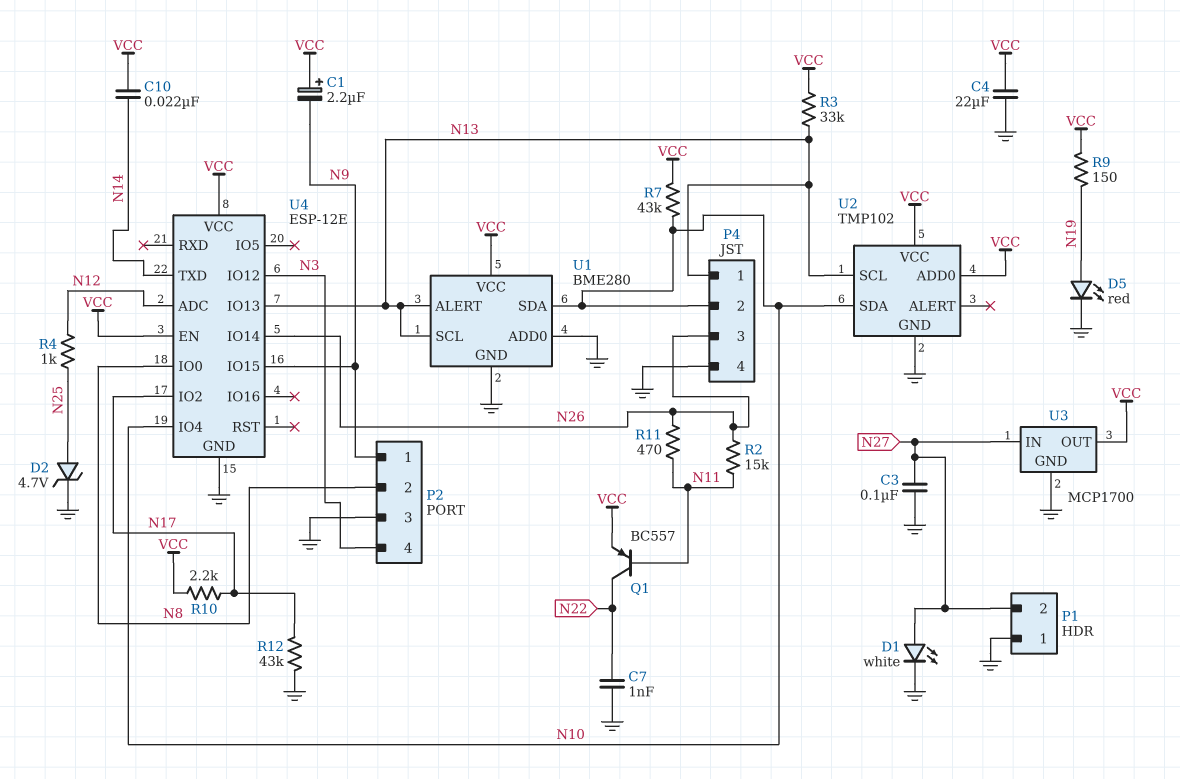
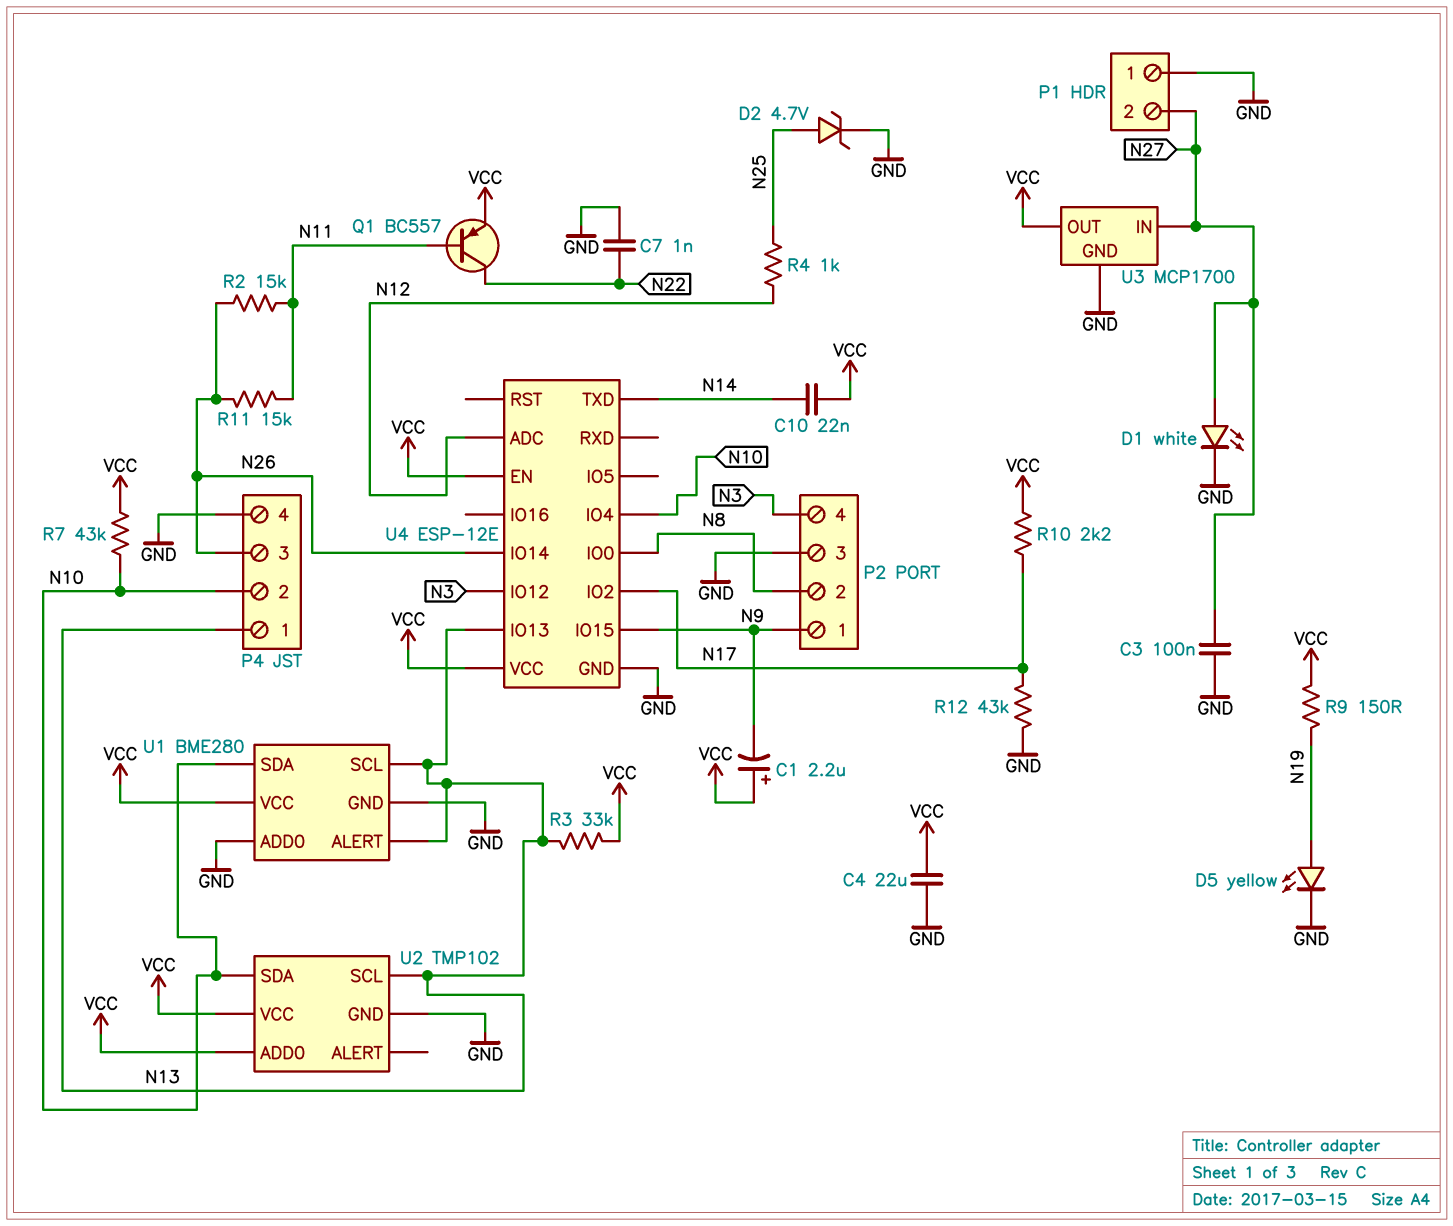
D5: LED red (A N19, K GND) -> LED yellow (A N19, K GND)
R11: 470 (N11, N26) -> 15k (N11, N26)

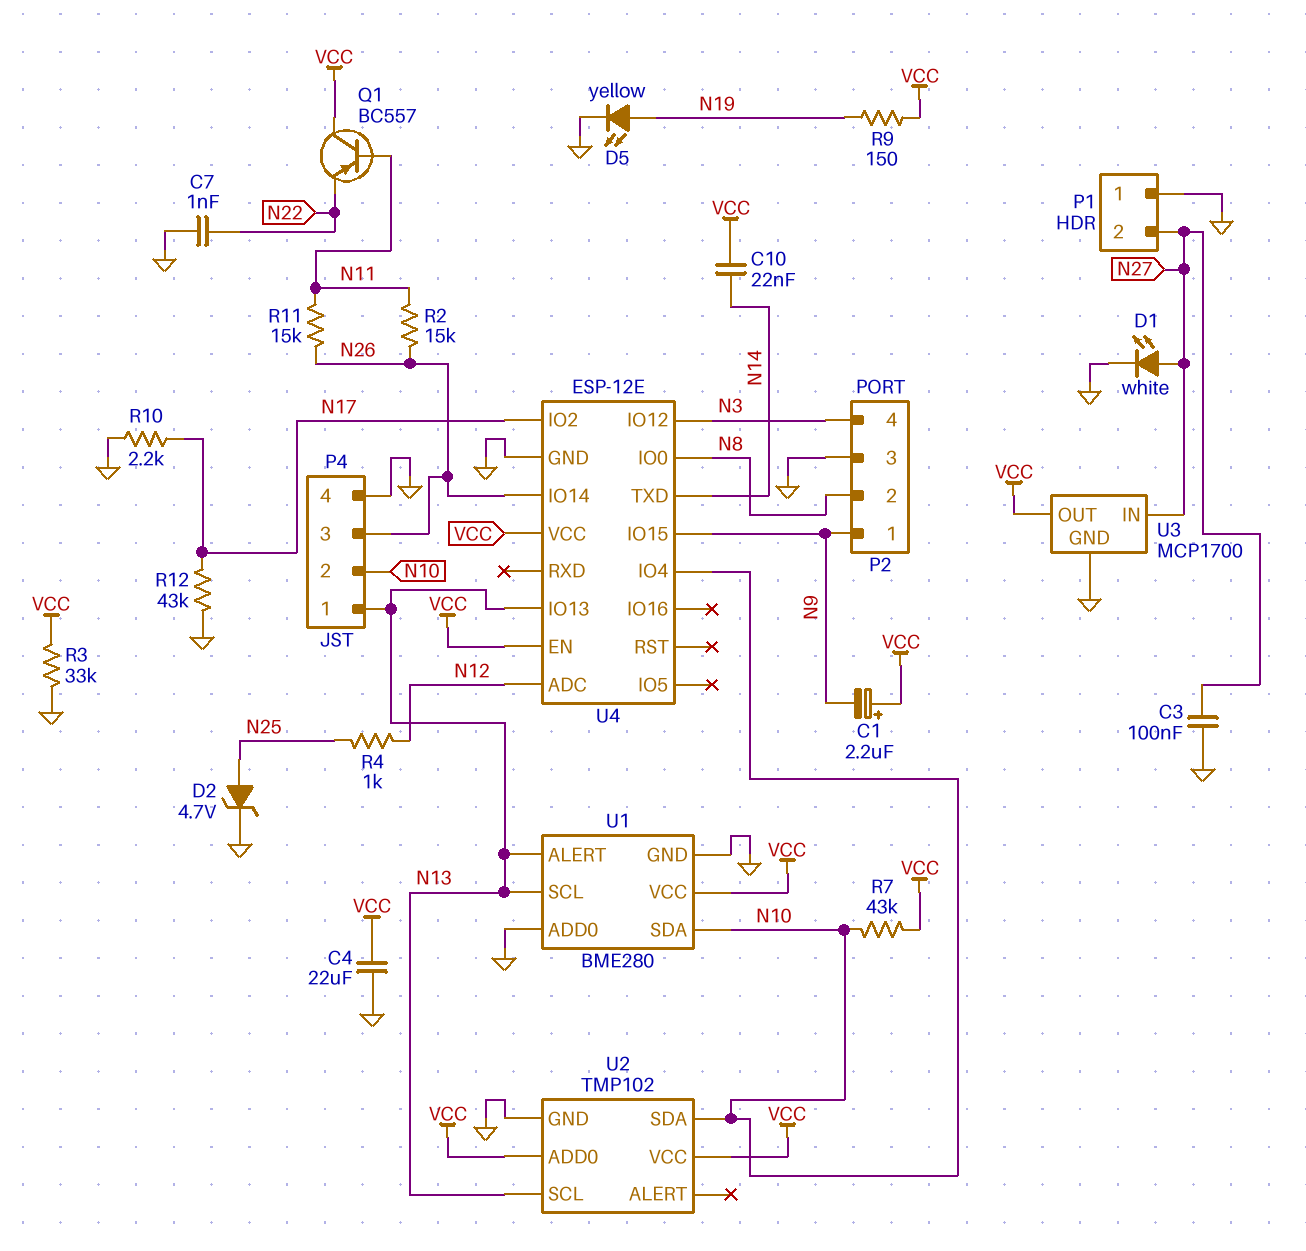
Q1: PNP BC557 (B N11, C N22, E VCC) -> PNP BC557 (B N11, C VCC, E N22)
R3: 33k (N13, VCC) -> 33k (GND, VCC)
R10: 2.2k (N17, VCC) -> 2.2k (GND, N17)

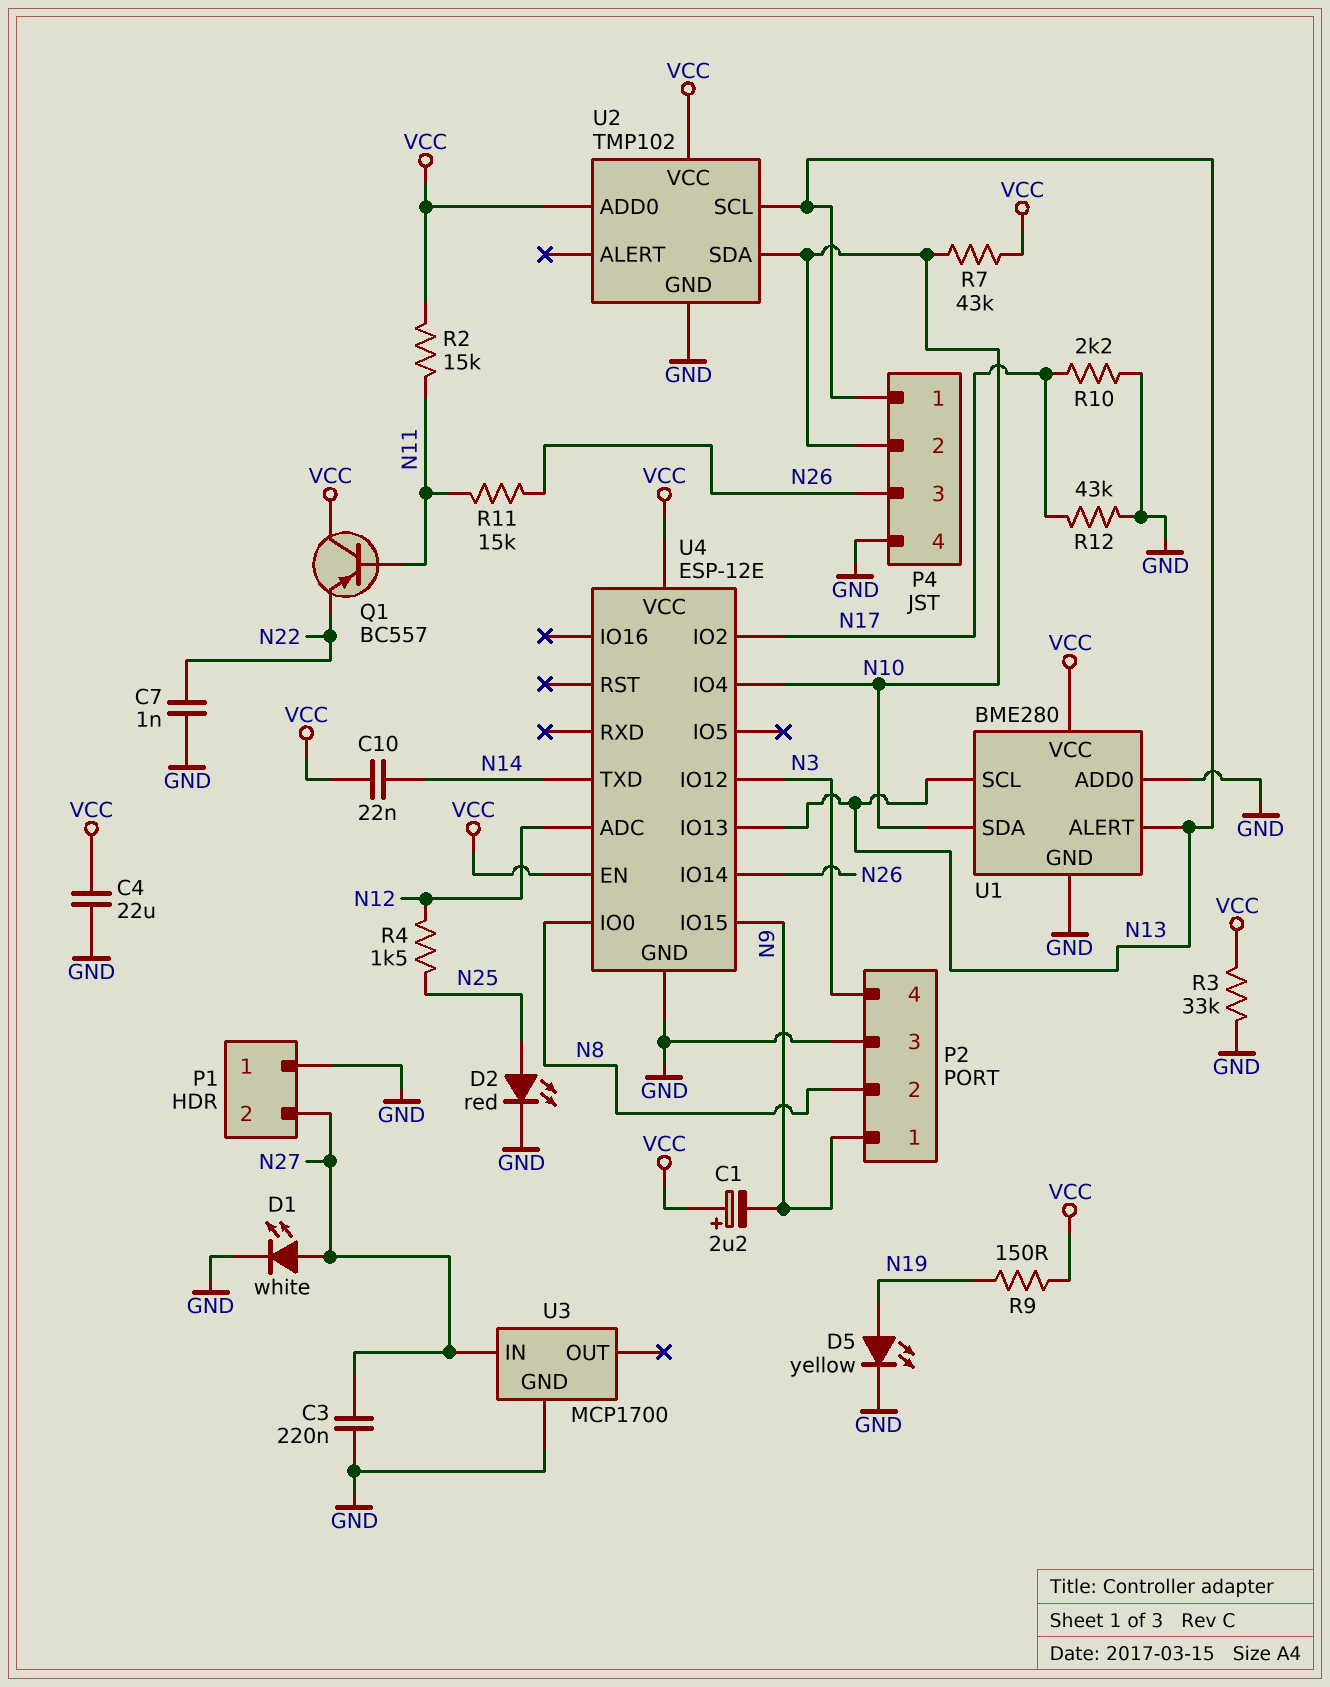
C3: 100nF (GND, N27) -> 220nF (GND, N27)
D2: zener 4.7V (A N25, K GND) -> LED red (A N25, K GND)
R2: 15k (N11, N26) -> 15k (N11, VCC)
R4: 1k (N12, N25) -> 1.5k (N12, N25)
U3 pin OUT: VCC -> none

